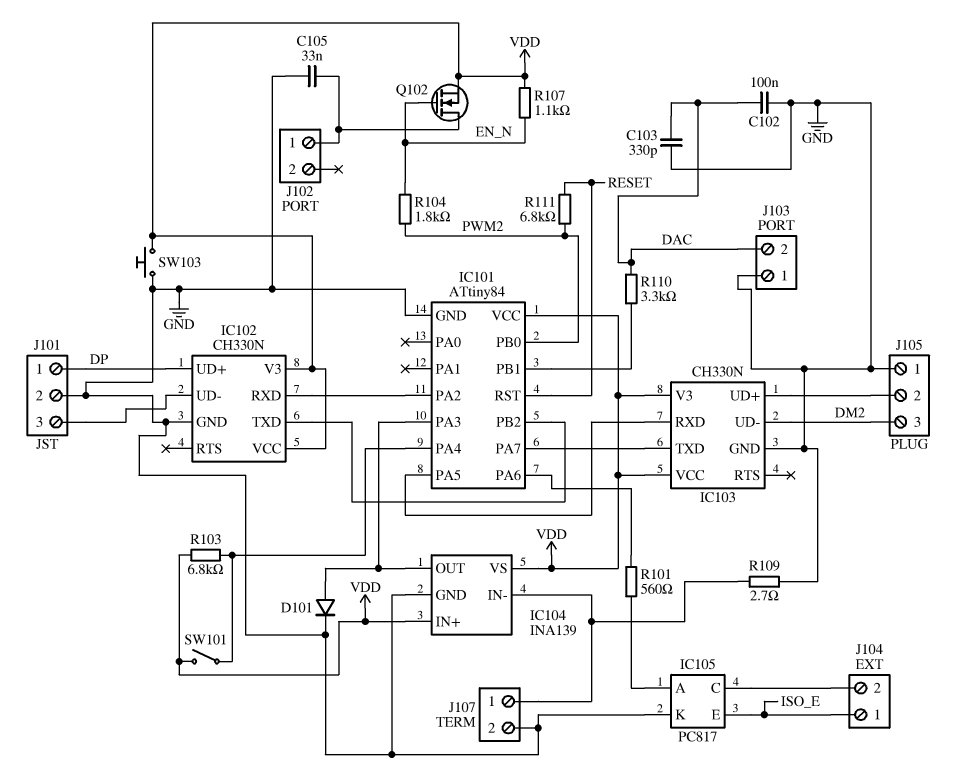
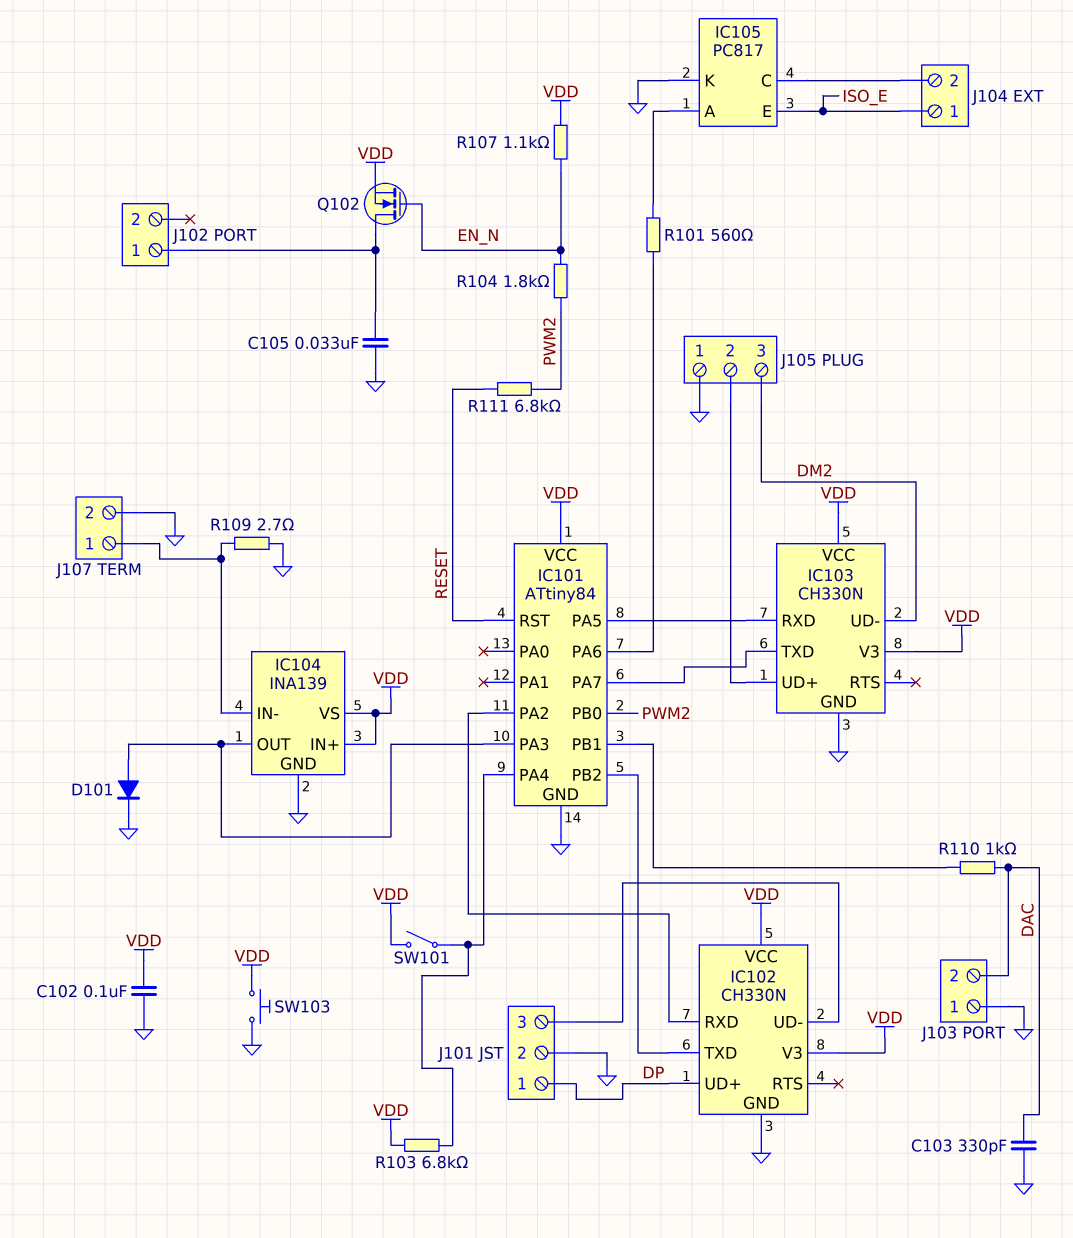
C102: 100nF (DAC, GND) -> 100nF (GND, VDD)
R110: 3.3k (DAC, IC101/PB1) -> 1k (DAC, IC101/PB1)

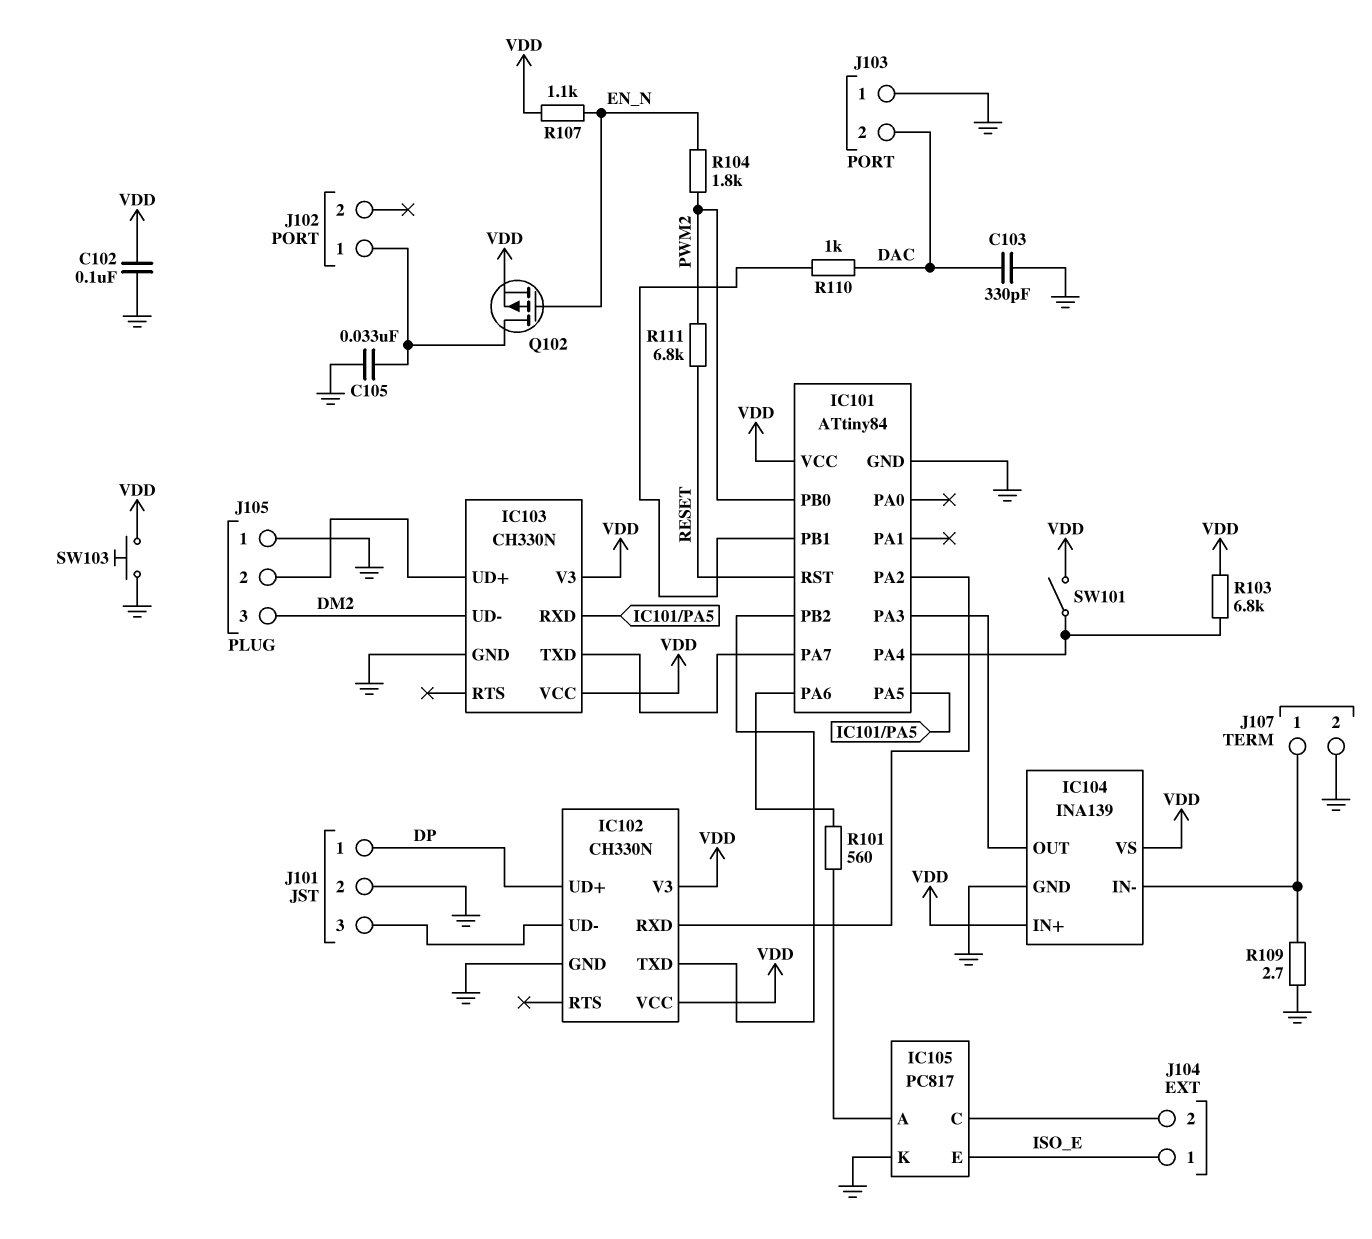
D101: diode (A IC101/PA3, K GND) -> none
Q102: NMOS (G EN_N, D J102/1, S VDD) -> PMOS (G EN_N, D J102/1, S VDD)

